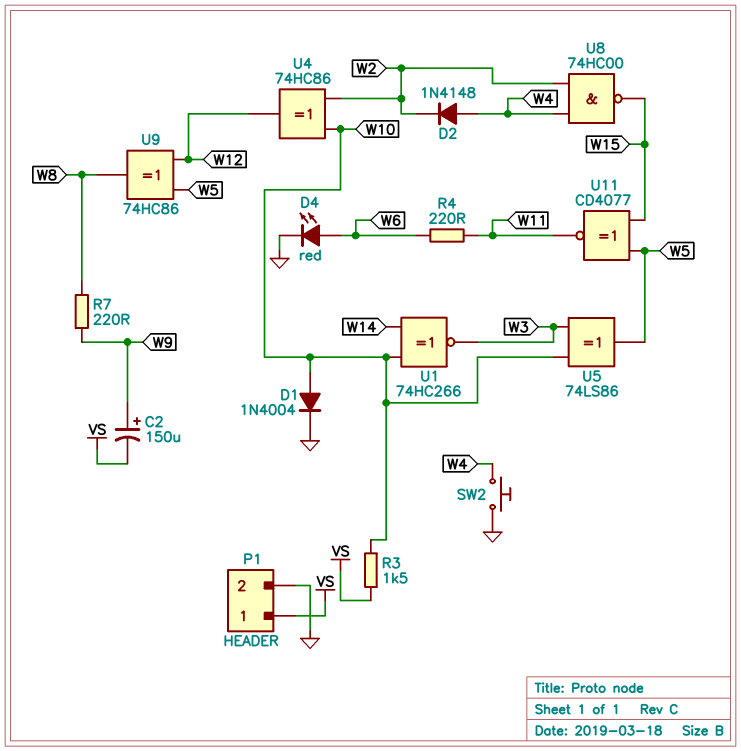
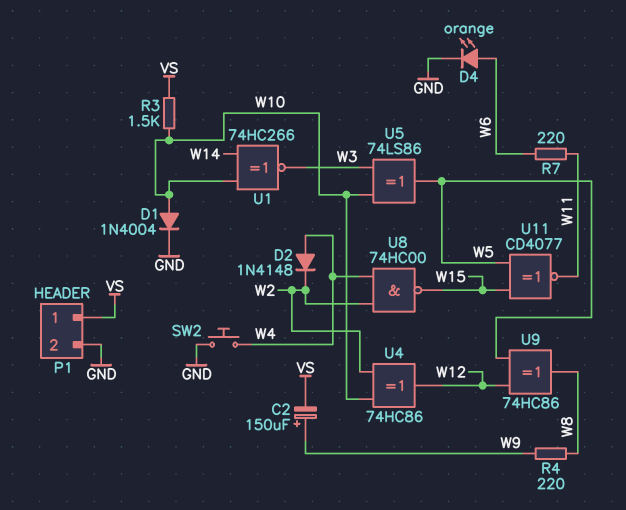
D4: LED red (A W6, K GND) -> LED orange (A W6, K GND)
R4: 220 (W6, W11) -> 220 (W8, W9)
R7: 220 (W8, W9) -> 220 (W6, W11)

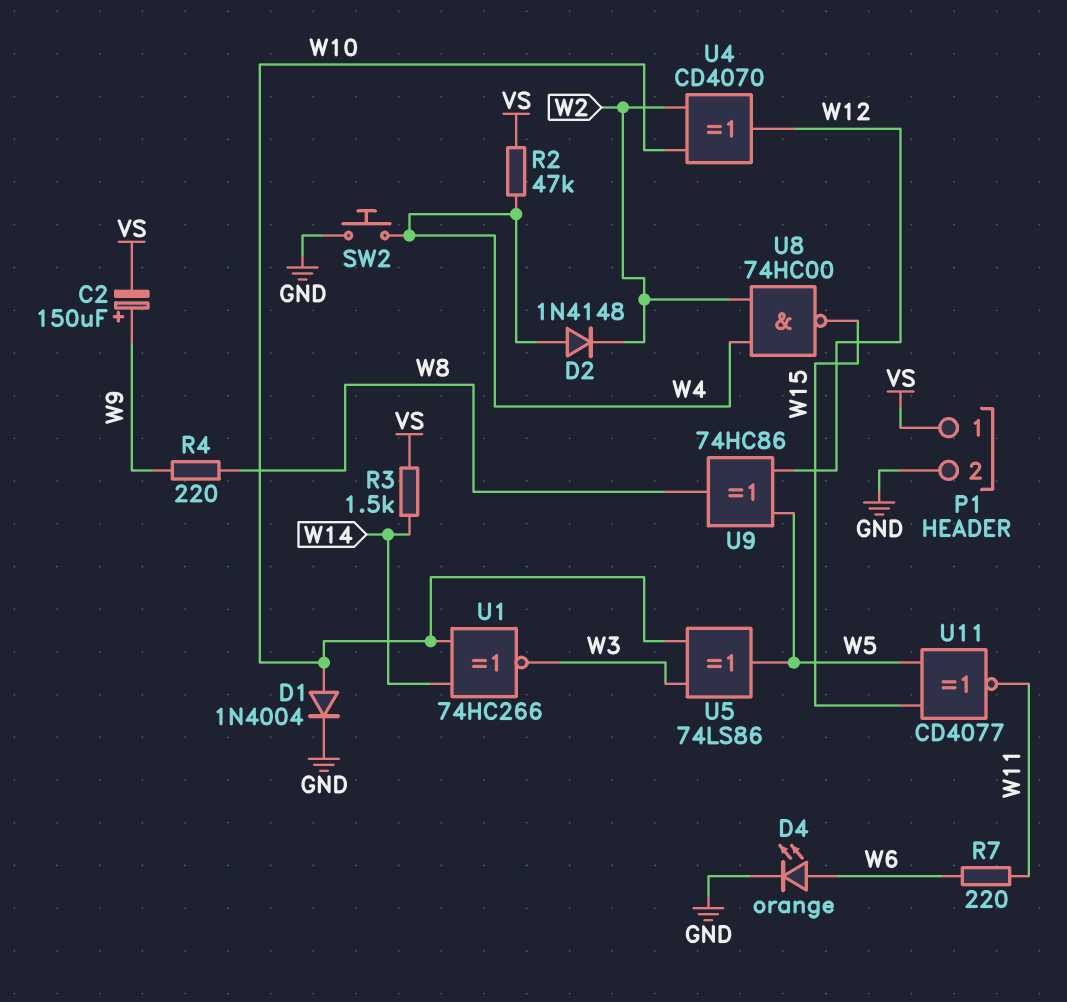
R2: none -> 47k (VS, W4)
R3: 1.5k (VS, W10) -> 1.5k (VS, W14)
U4: XOR 74HC86 (in W2, in W10, out W12) -> XOR CD4070 (in W2, in W10, out W12)

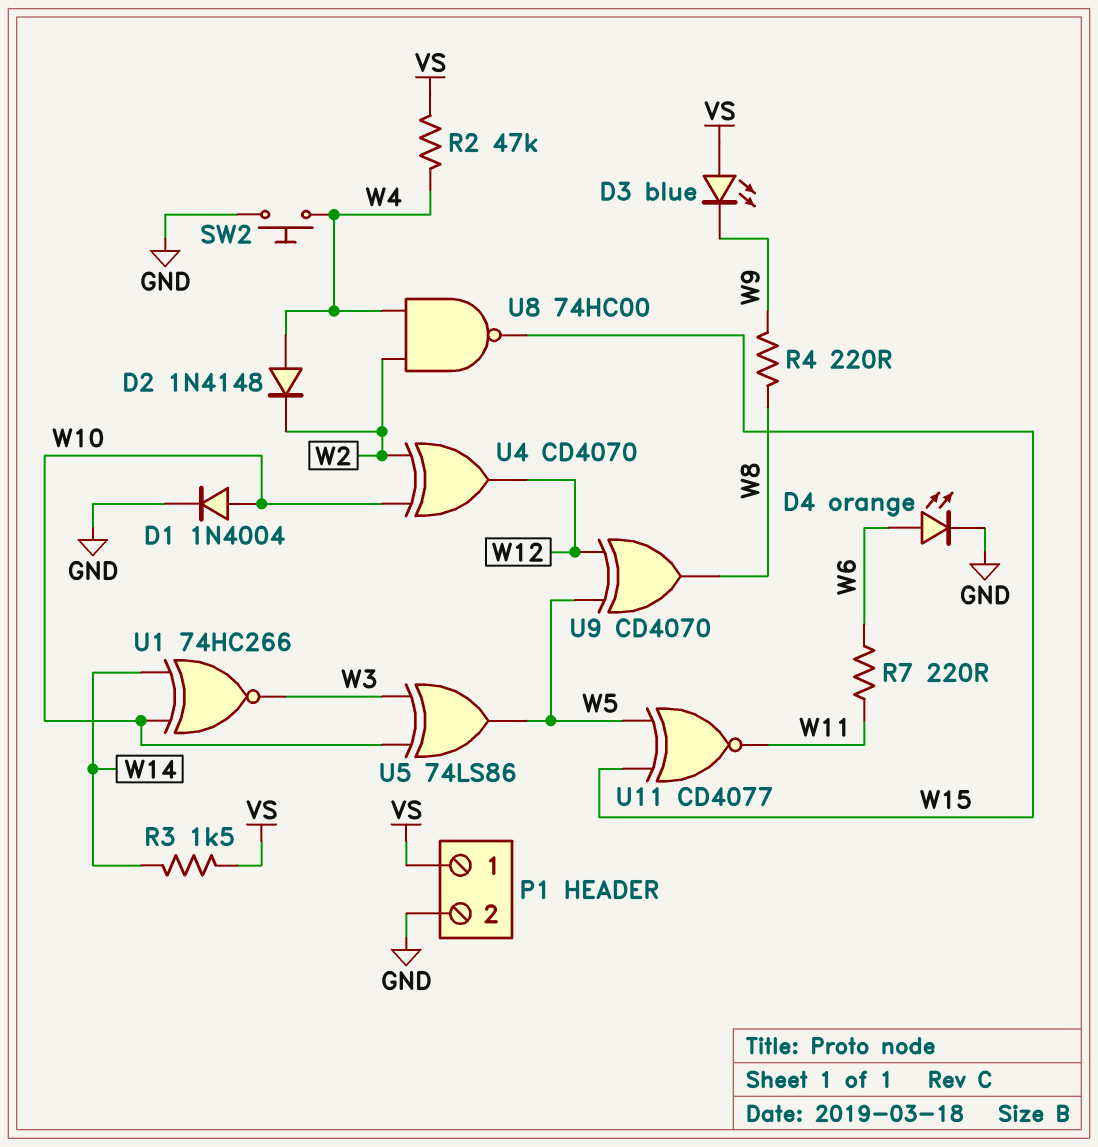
C2: 150uF (plus W9, minus VS) -> none
D3: none -> LED blue (A VS, K W9)
U9: XOR 74HC86 (in W5, in W12, out W8) -> XOR CD4070 (in W5, in W12, out W8)

